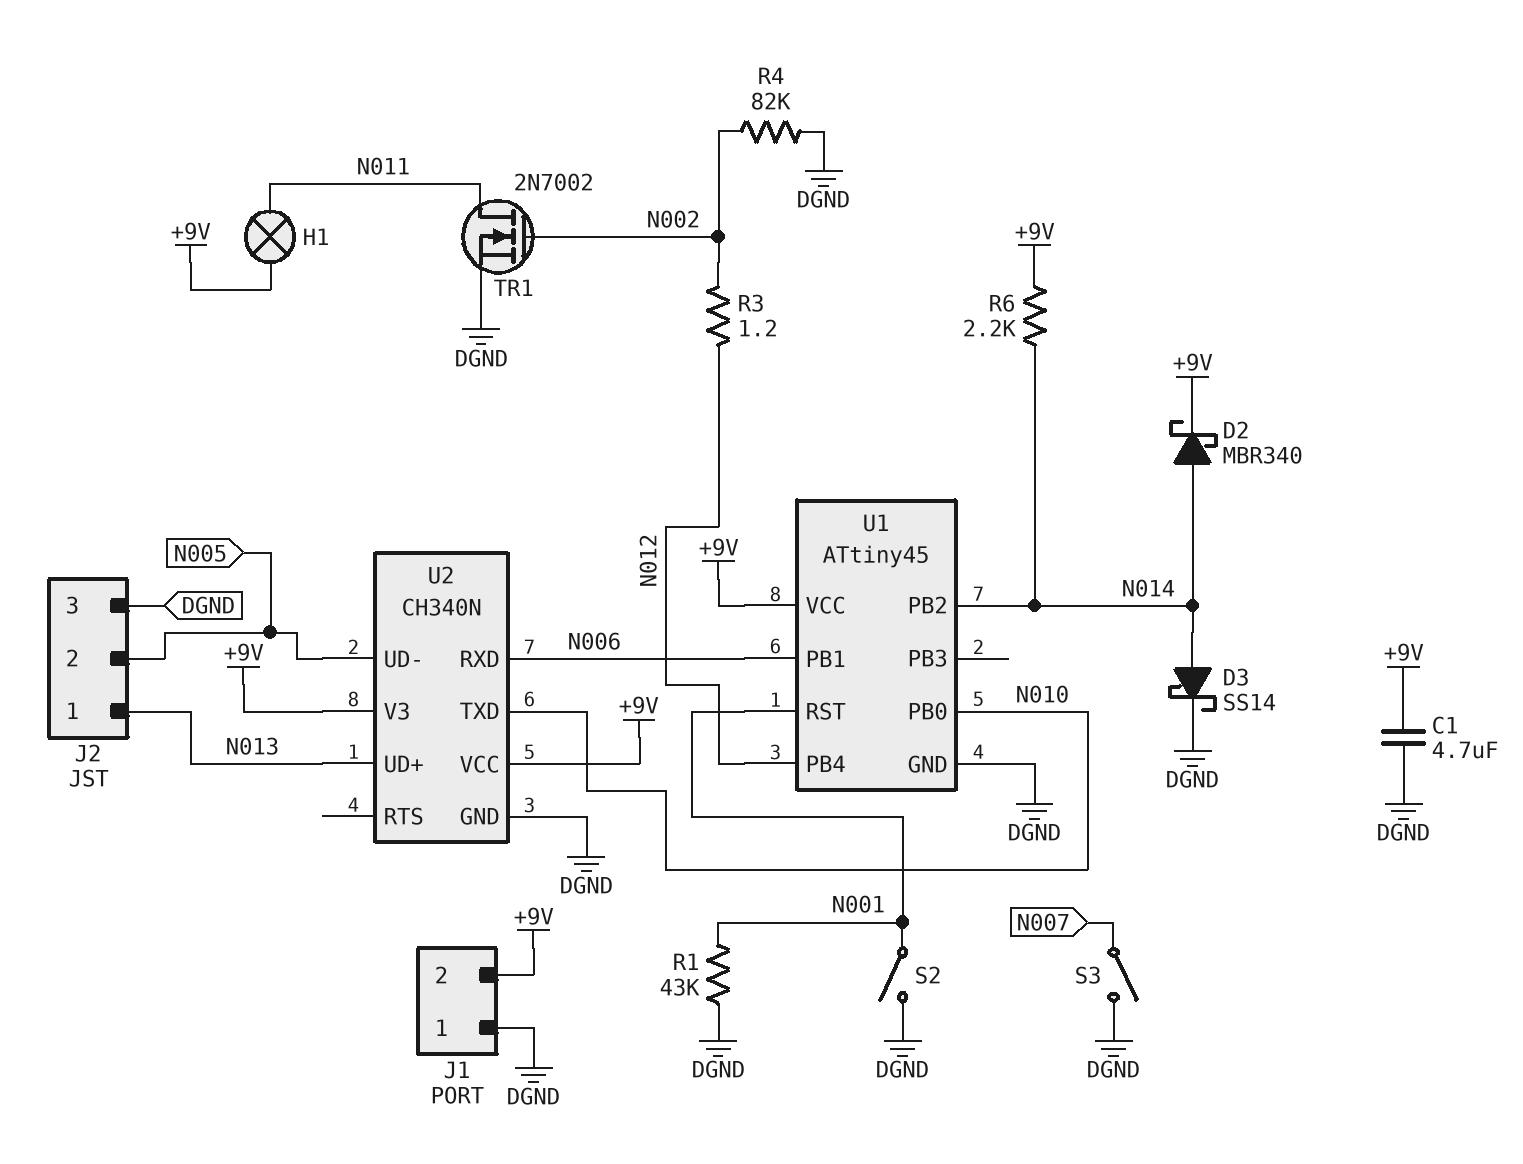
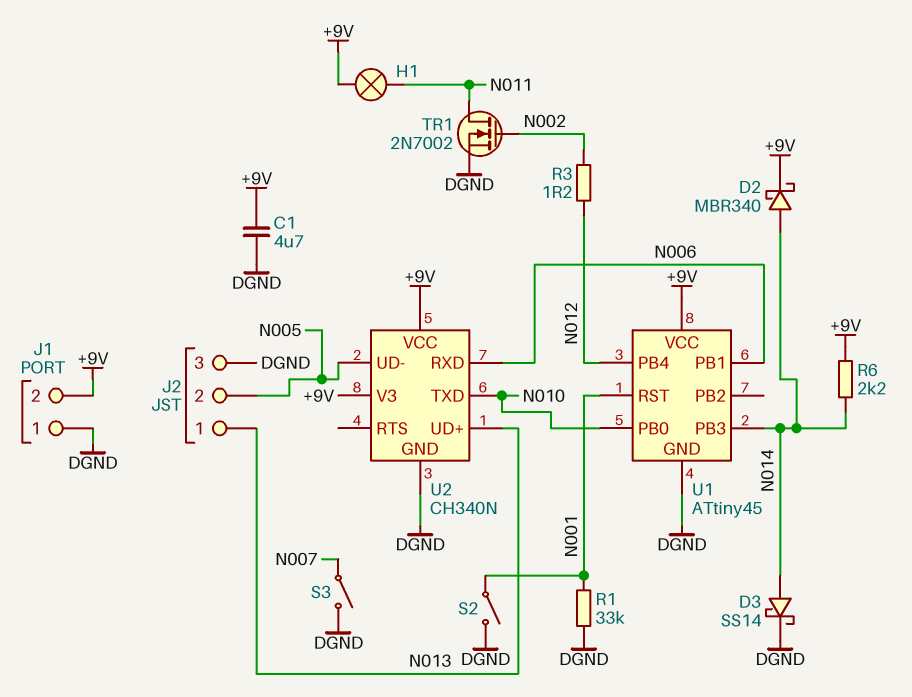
R1: 43k (DGND, N001) -> 33k (DGND, N001)
R4: 82k (DGND, N002) -> none
U1 pin PB2: N014 -> none
U1 pin PB3: none -> N014

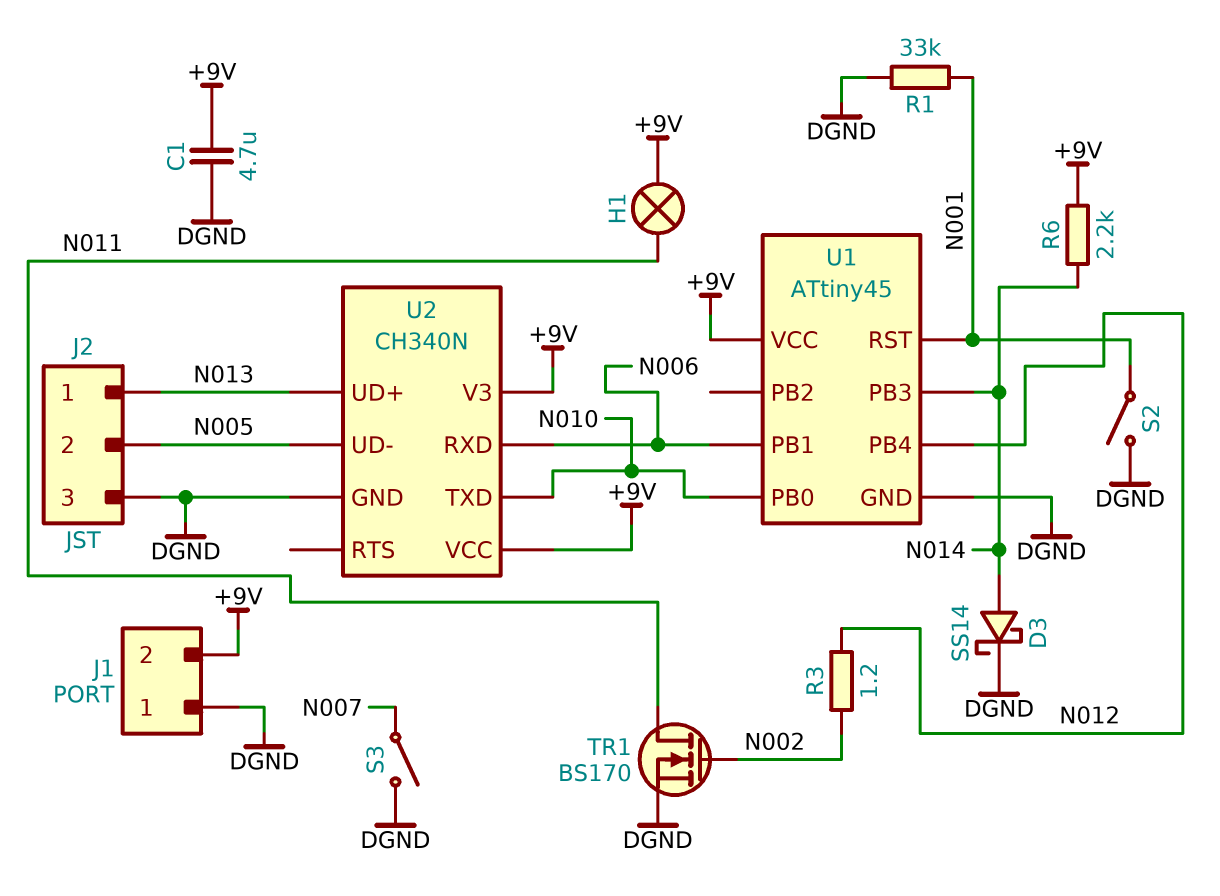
D2: schottky MBR340 (A N014, K +9V) -> none
TR1: NMOS 2N7002 (G N002, D N011, S DGND) -> NMOS BS170 (G N002, D N011, S DGND)

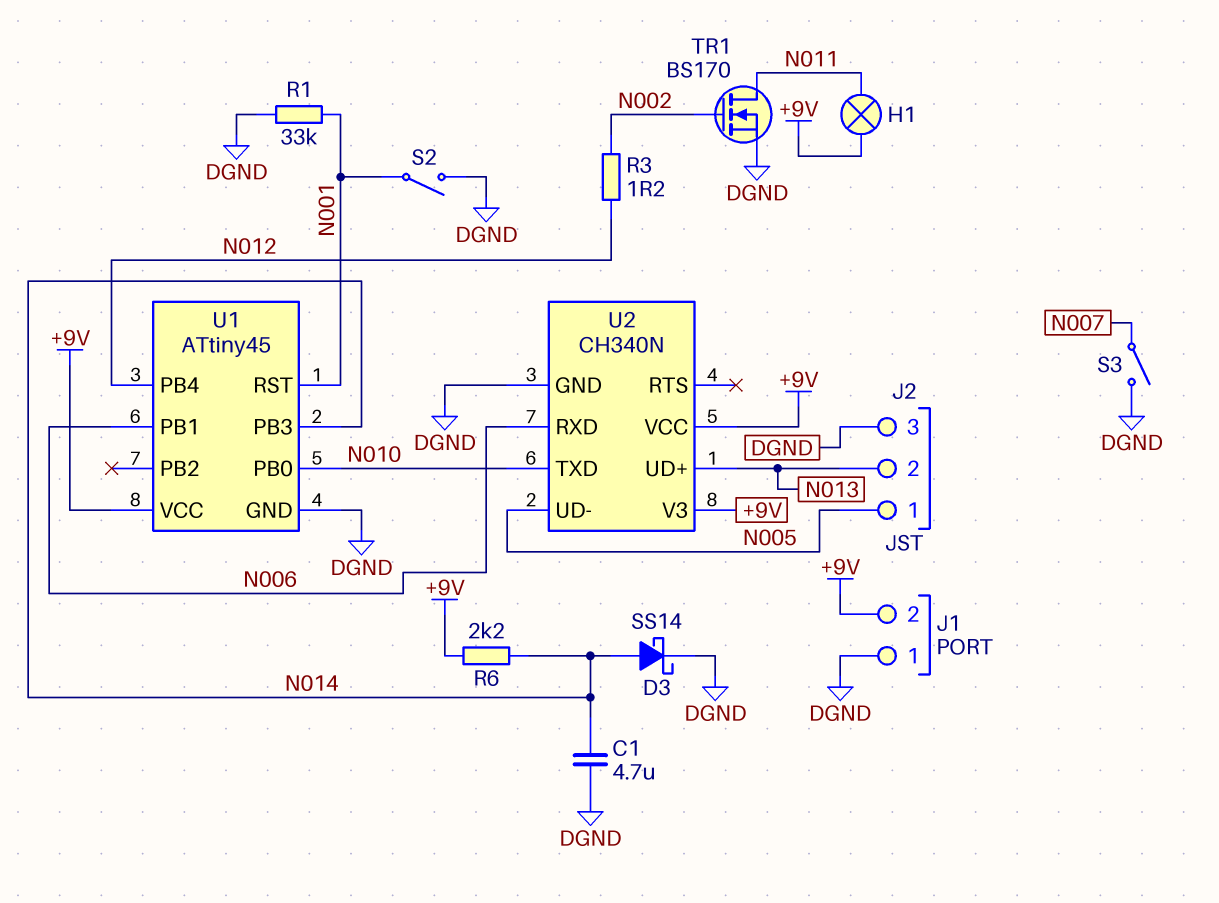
C1: 4.7uF (+9V, DGND) -> 4.7uF (DGND, N014)
J2 pin 1: N013 -> N005
J2 pin 2: N005 -> N013

